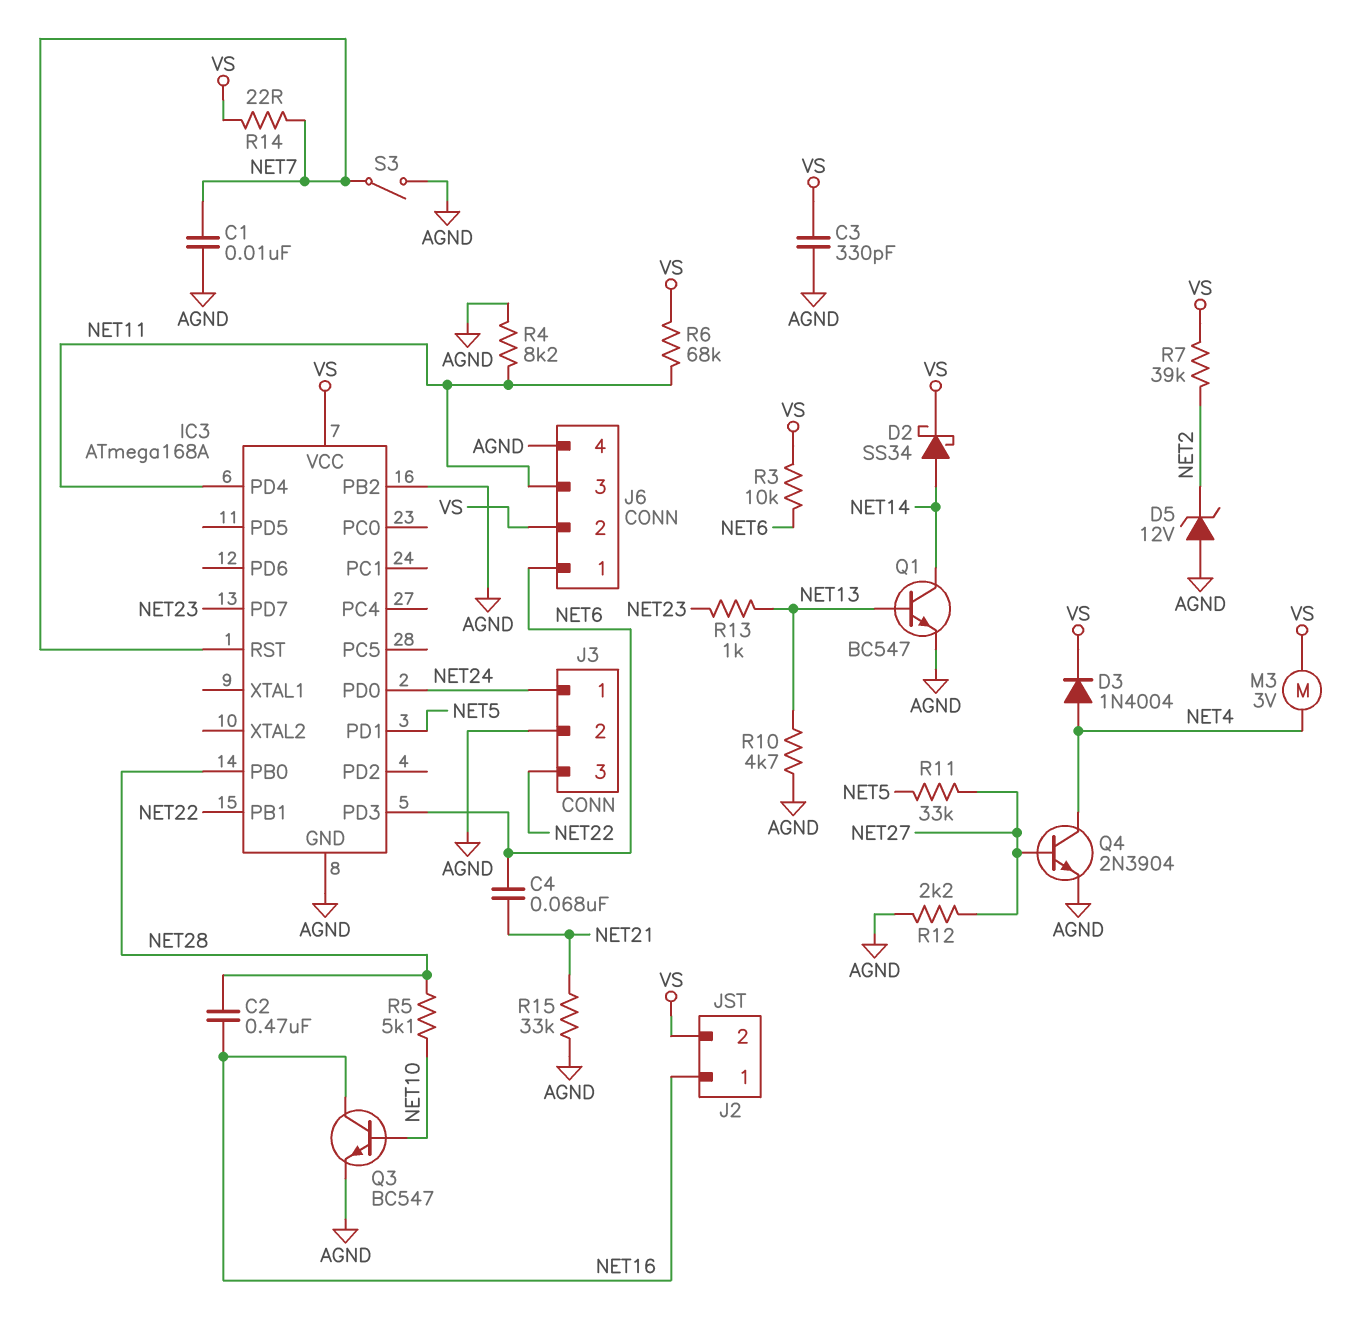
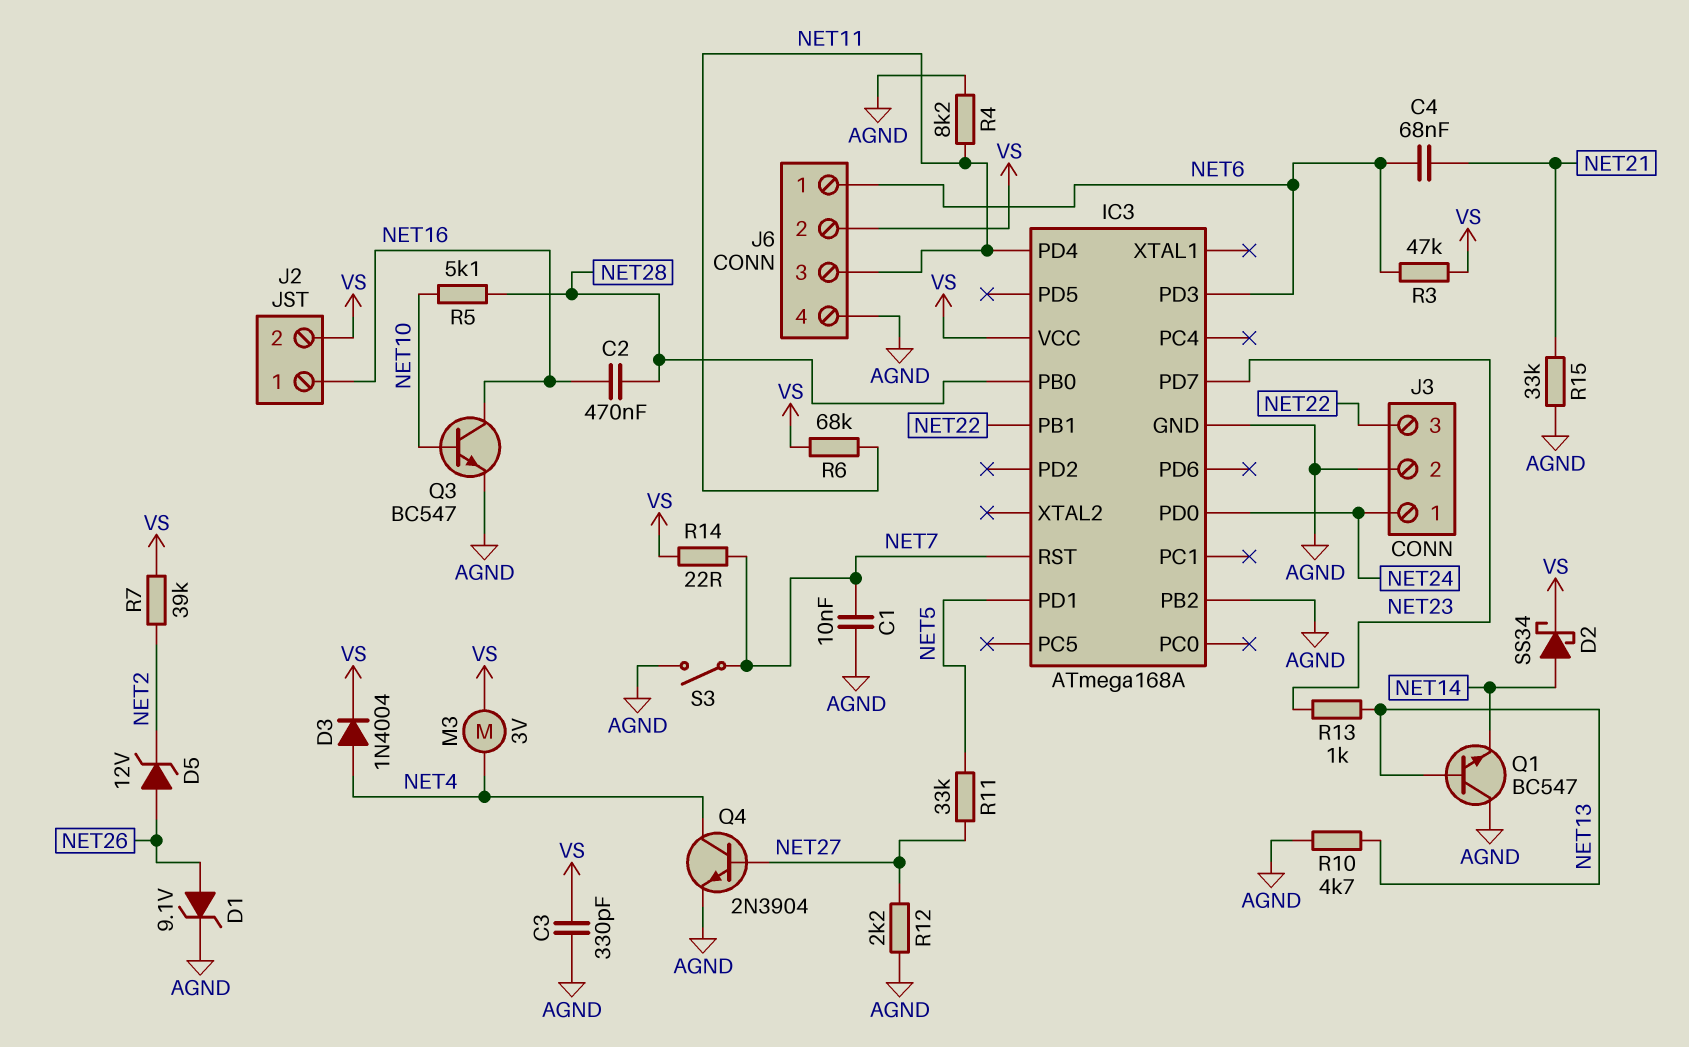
D1: none -> zener 9.1V (A NET26, K AGND)
D5: zener 12V (A AGND, K NET2) -> zener 12V (A NET26, K NET2)
Q1: NPN BC547 (B NET13, C NET14, E AGND) -> NPN BC547 (B NET13, C AGND, E NET14)
R3: 10k (NET6, VS) -> 47k (NET6, VS)

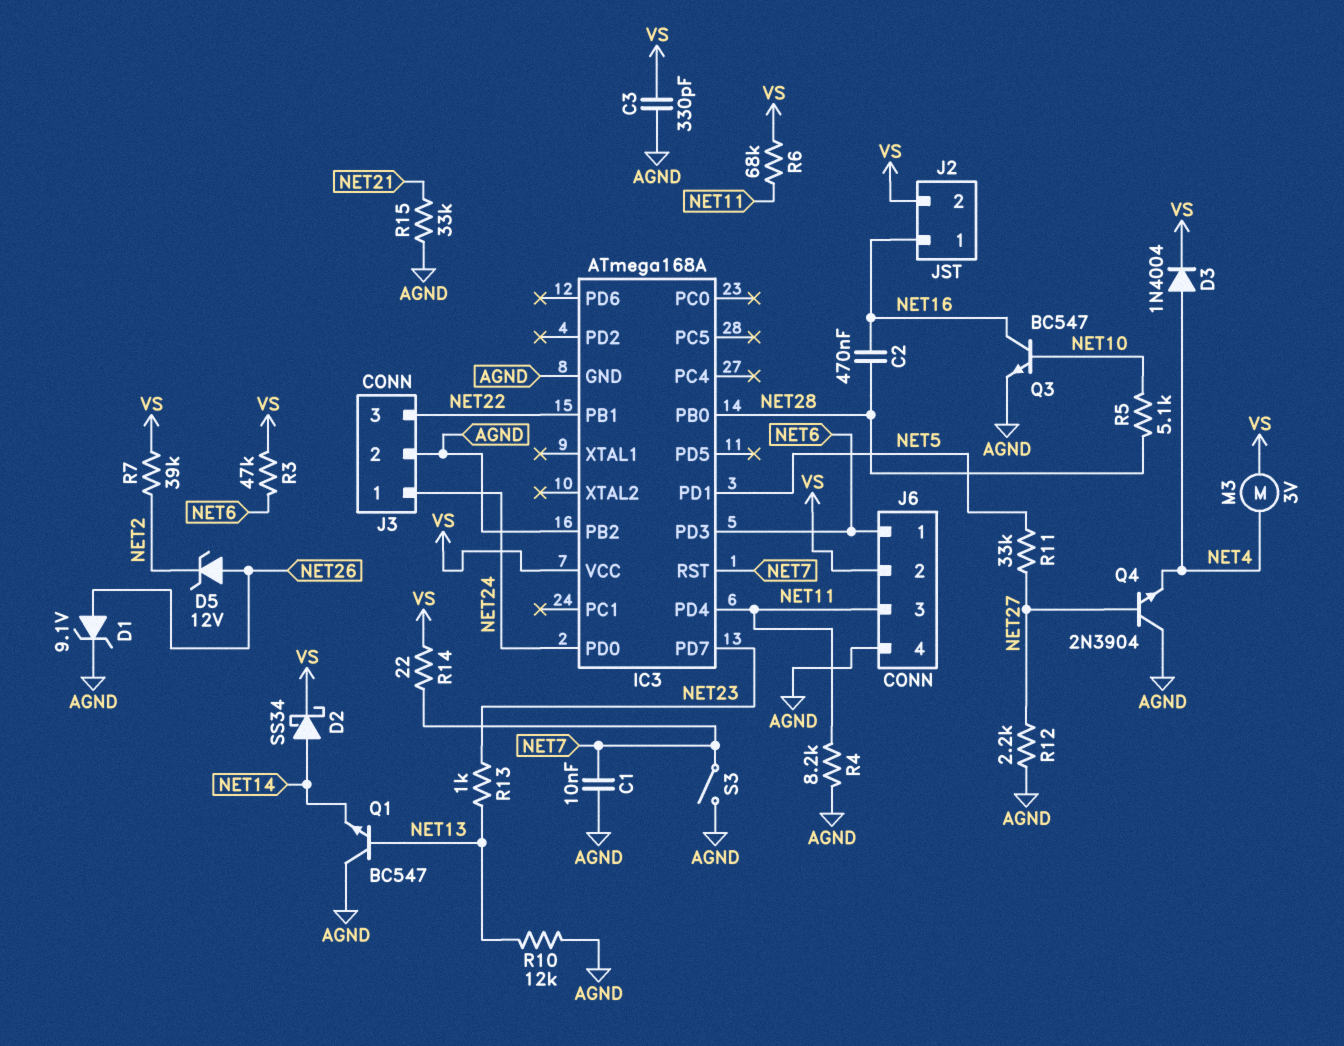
C4: 68nF (NET6, NET21) -> none
Q4: NPN 2N3904 (B NET27, C NET4, E AGND) -> NPN 2N3904 (B NET27, C AGND, E NET4)
R10: 4.7k (AGND, NET13) -> 12k (AGND, NET13)

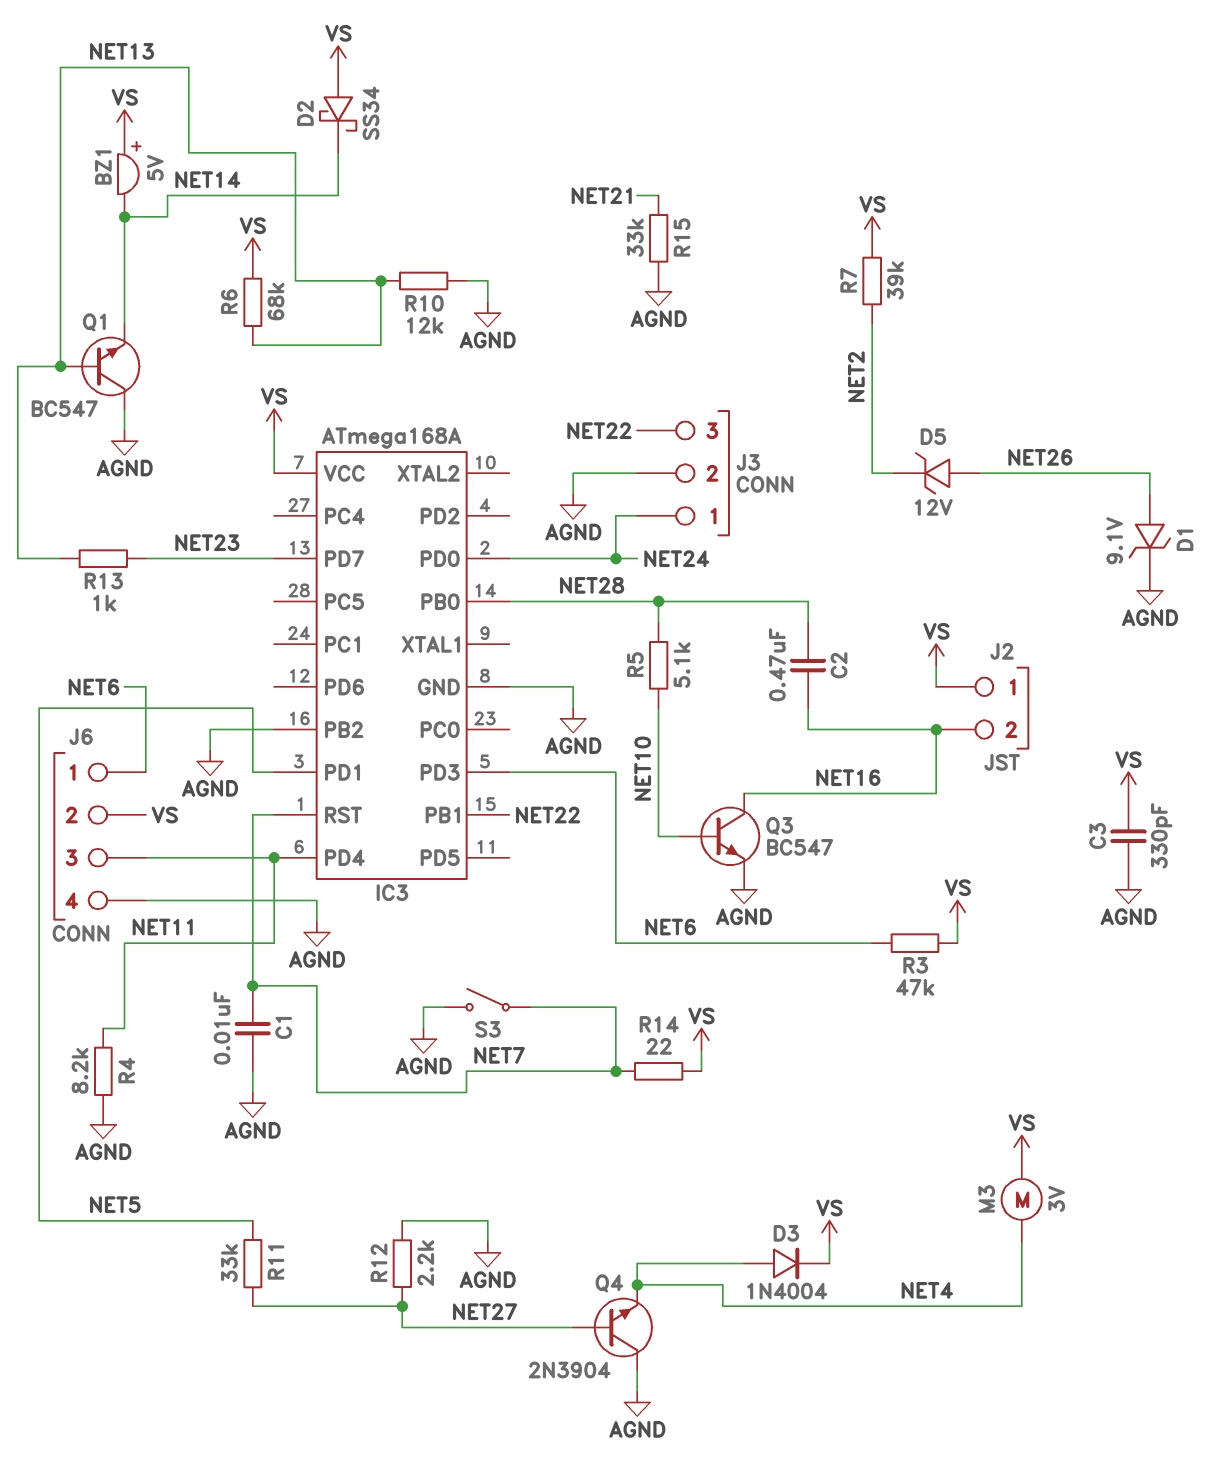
BZ1: none -> buzzer 5V (plus VS, minus NET14)
D2: schottky SS34 (A NET14, K VS) -> schottky SS34 (A VS, K NET14)
J2 pin 1: NET16 -> VS
J2 pin 2: VS -> NET16
R6: 68k (NET11, VS) -> 68k (NET13, VS)

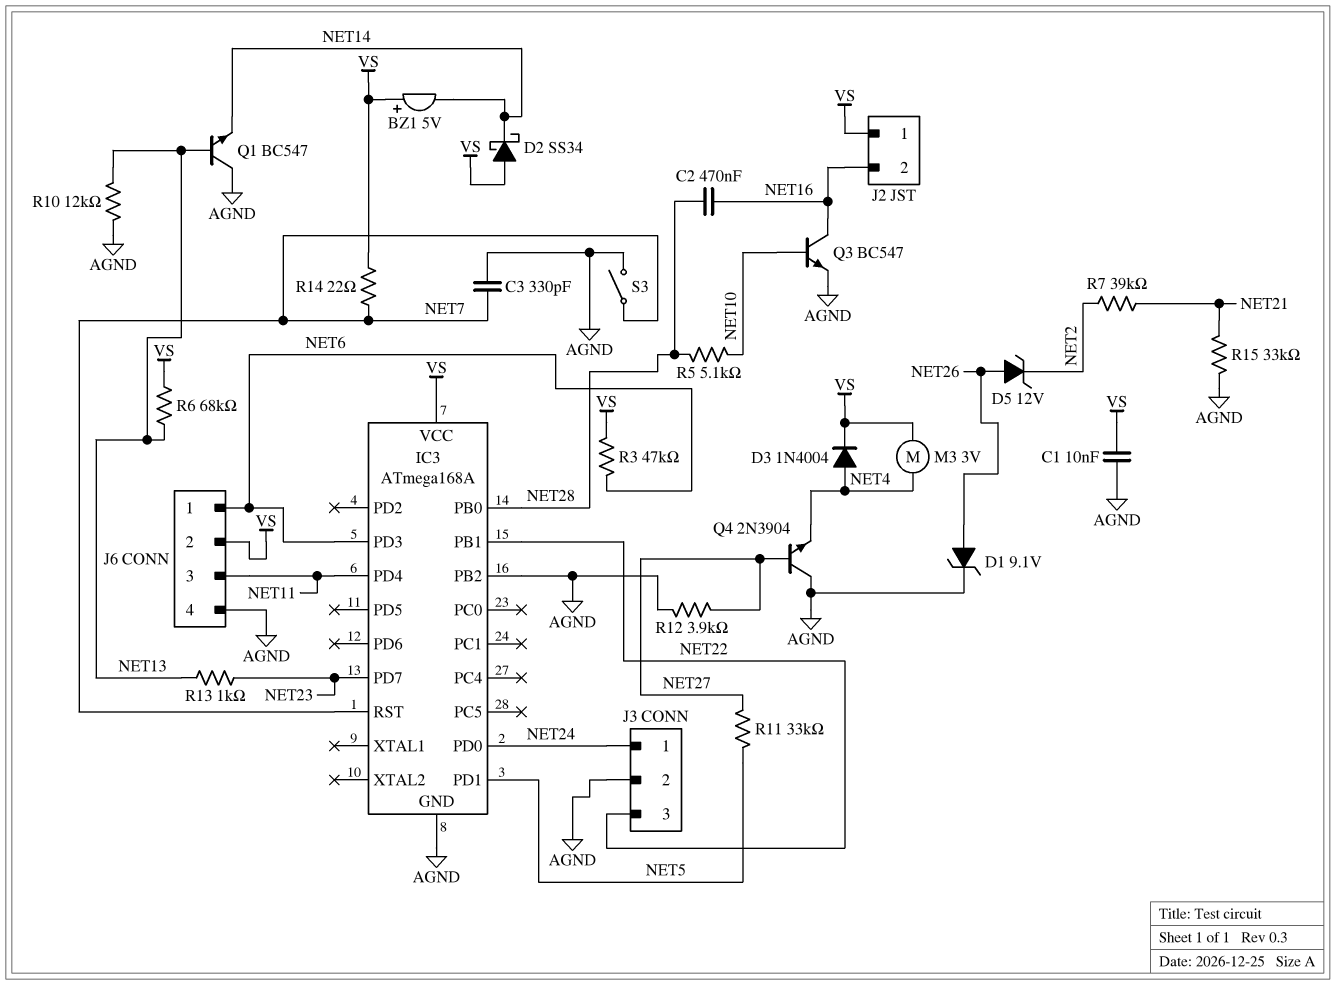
C1: 10nF (AGND, NET7) -> 10nF (AGND, VS)
C3: 330pF (AGND, VS) -> 330pF (AGND, NET7)
R4: 8.2k (AGND, NET11) -> none
R7: 39k (NET2, VS) -> 39k (NET2, NET21)
R12: 2.2k (AGND, NET27) -> 3.9k (AGND, NET27)

